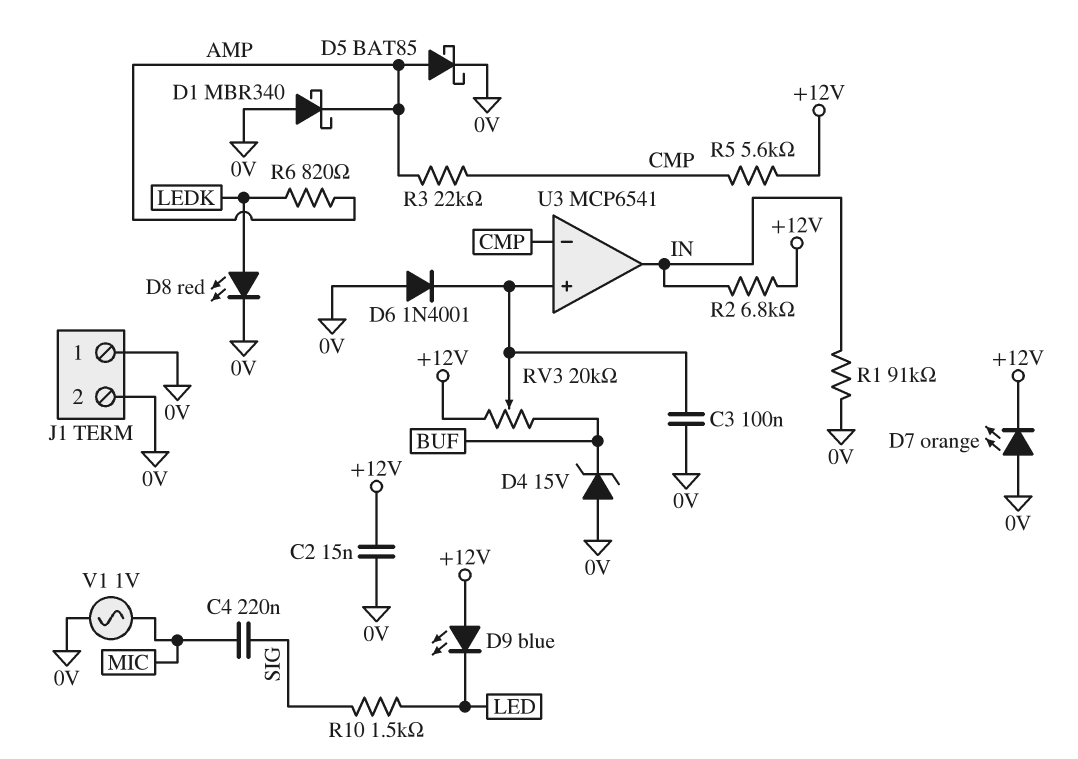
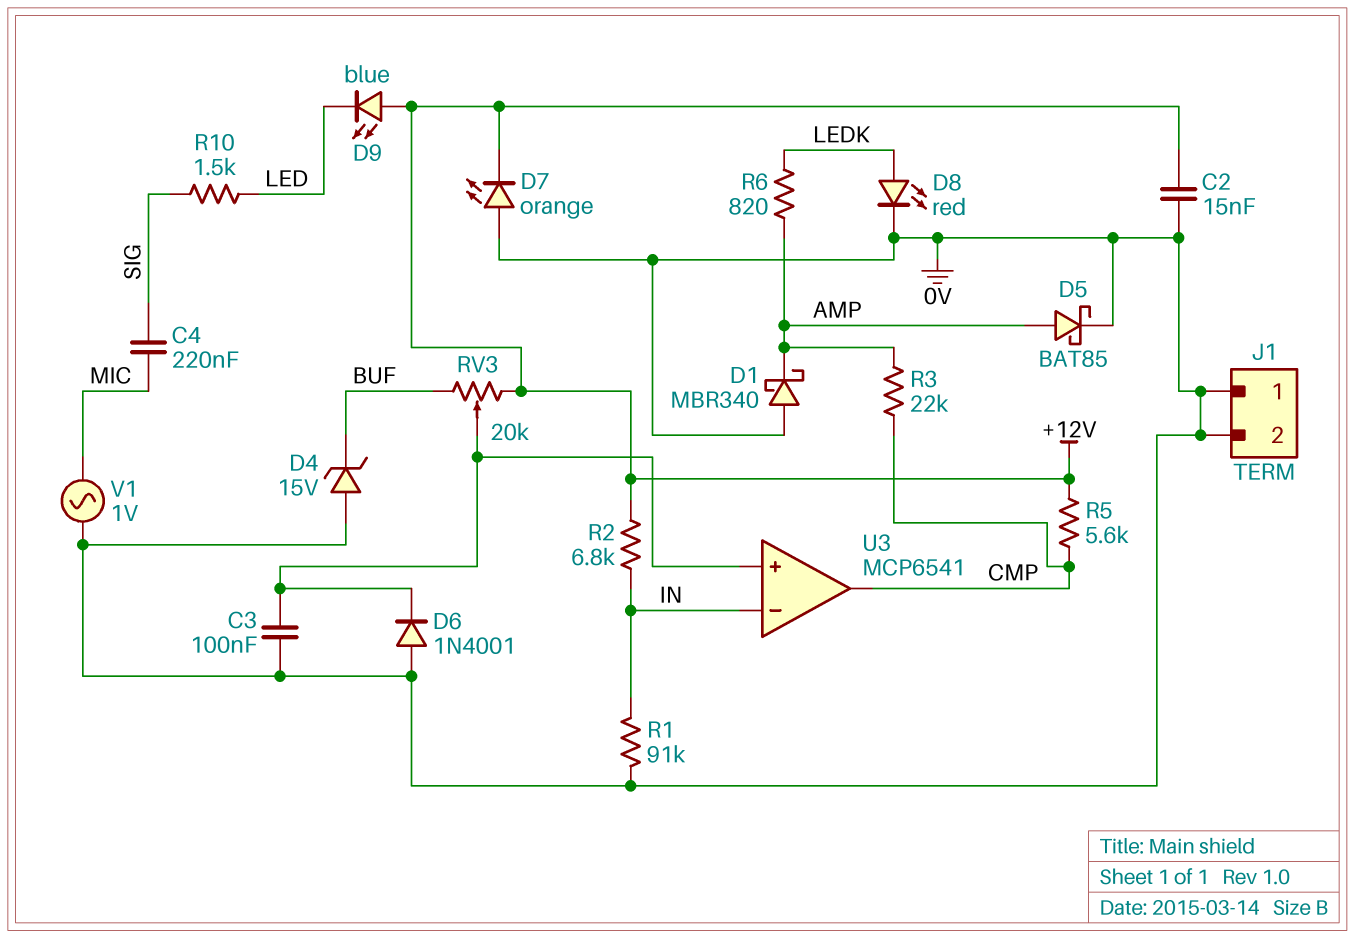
U3 pin in-: CMP -> IN
U3 pin out: IN -> CMP

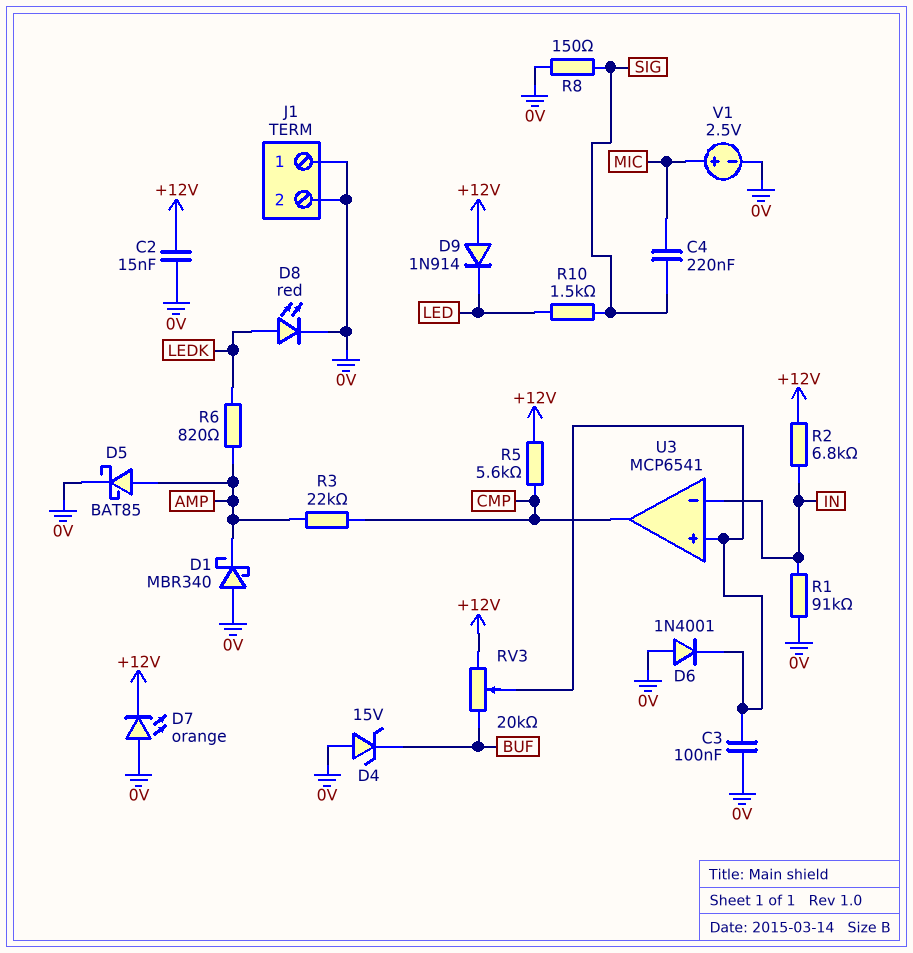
D9: LED blue (A +12V, K LED) -> diode 1N914 (A +12V, K LED)
R8: none -> 150 (0V, SIG)
V1: AC 1V (0V, MIC) -> 2.5V (plus MIC, minus 0V)

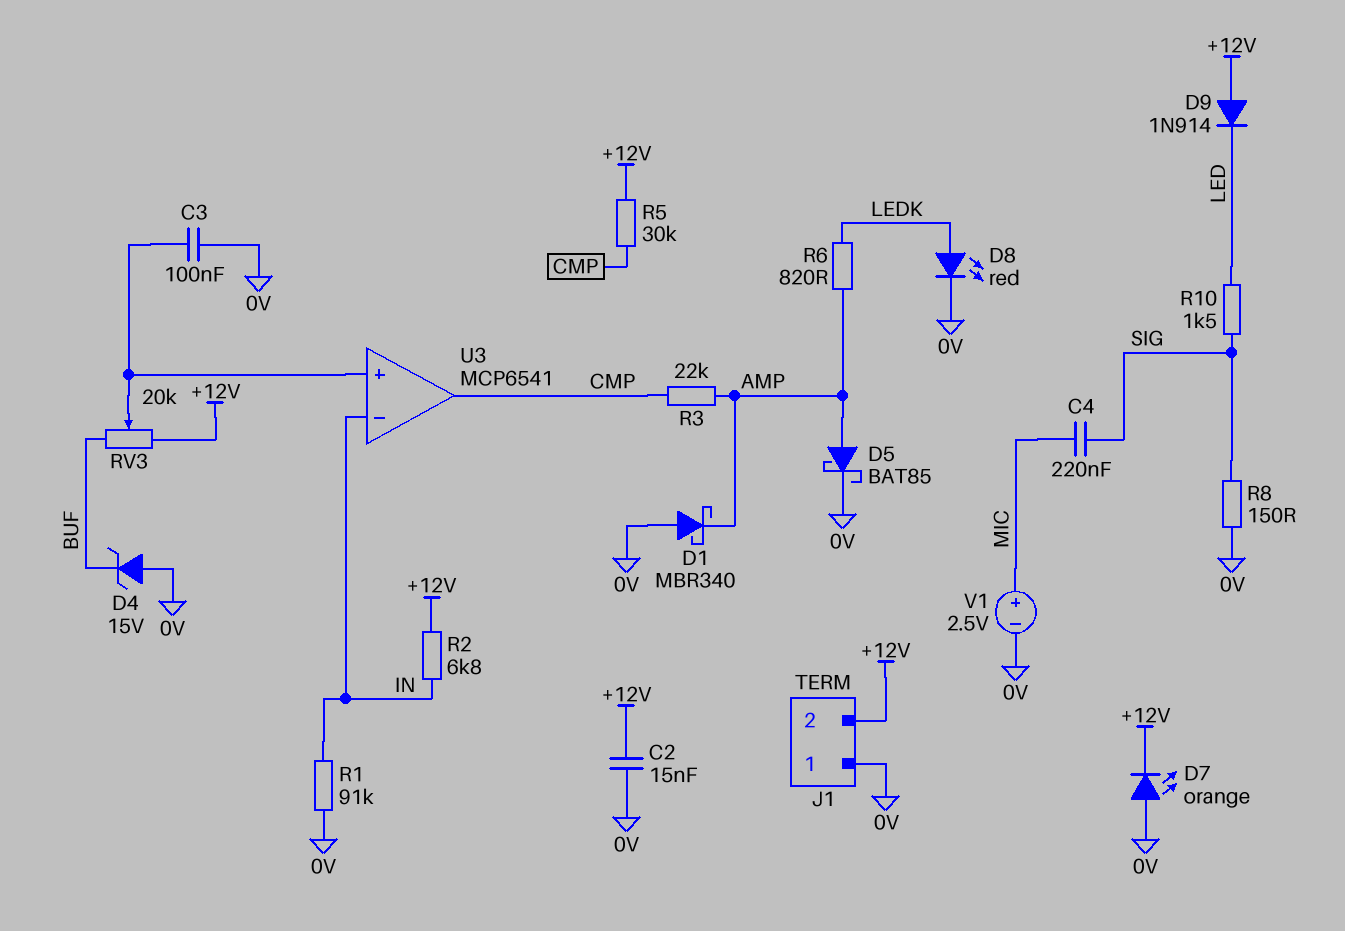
D6: diode 1N4001 (A 0V, K U3/in+) -> none
J1 pin 2: 0V -> +12V
R5: 5.6k (+12V, CMP) -> 30k (+12V, CMP)

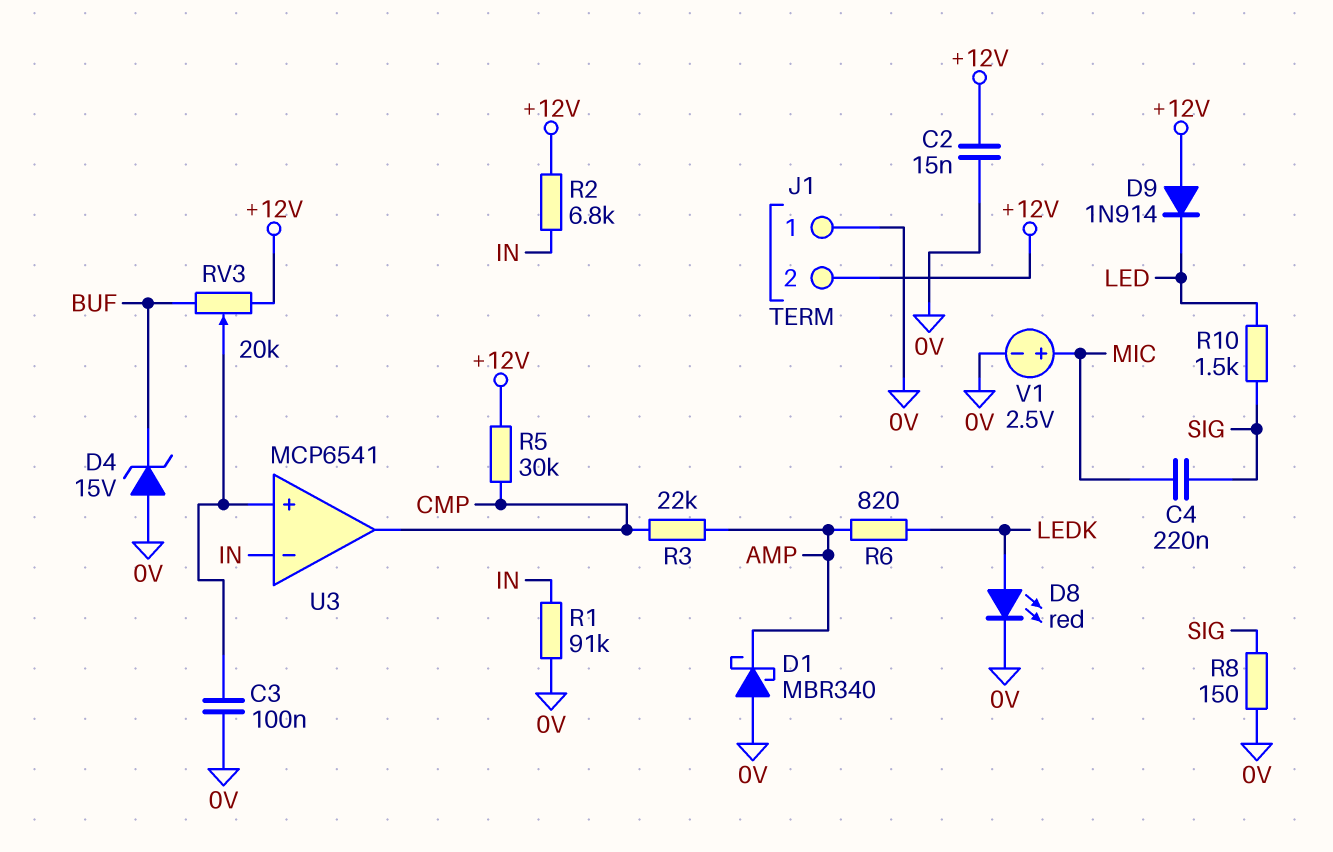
D5: schottky BAT85 (A AMP, K 0V) -> none
D7: LED orange (A 0V, K +12V) -> none

